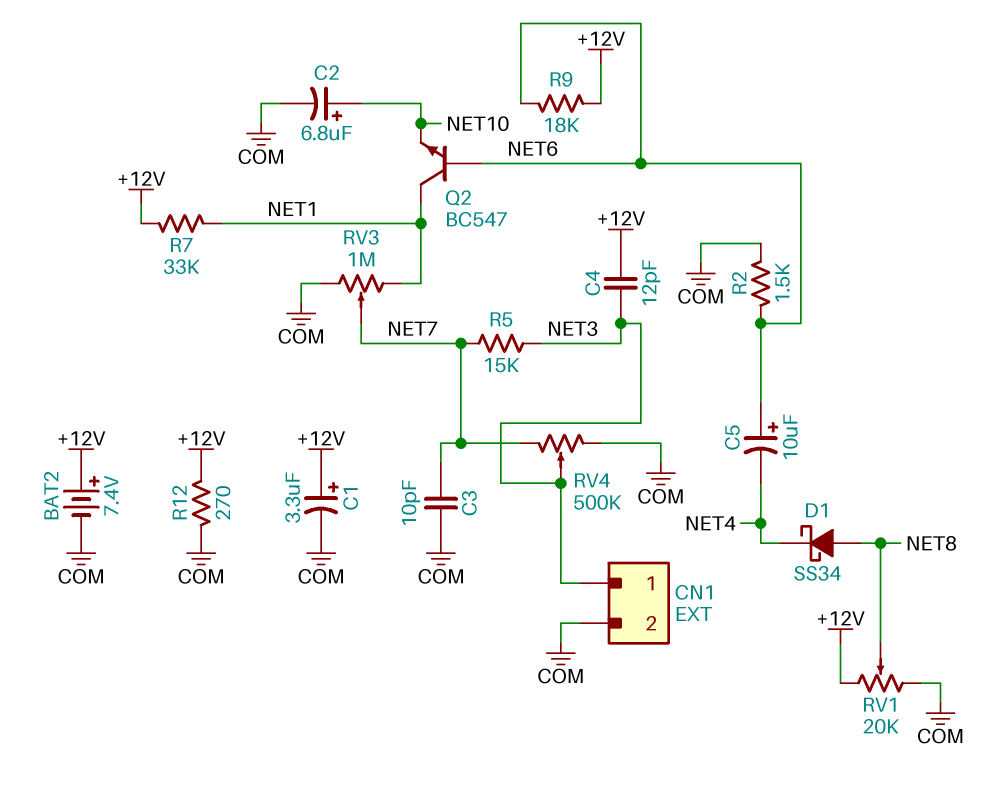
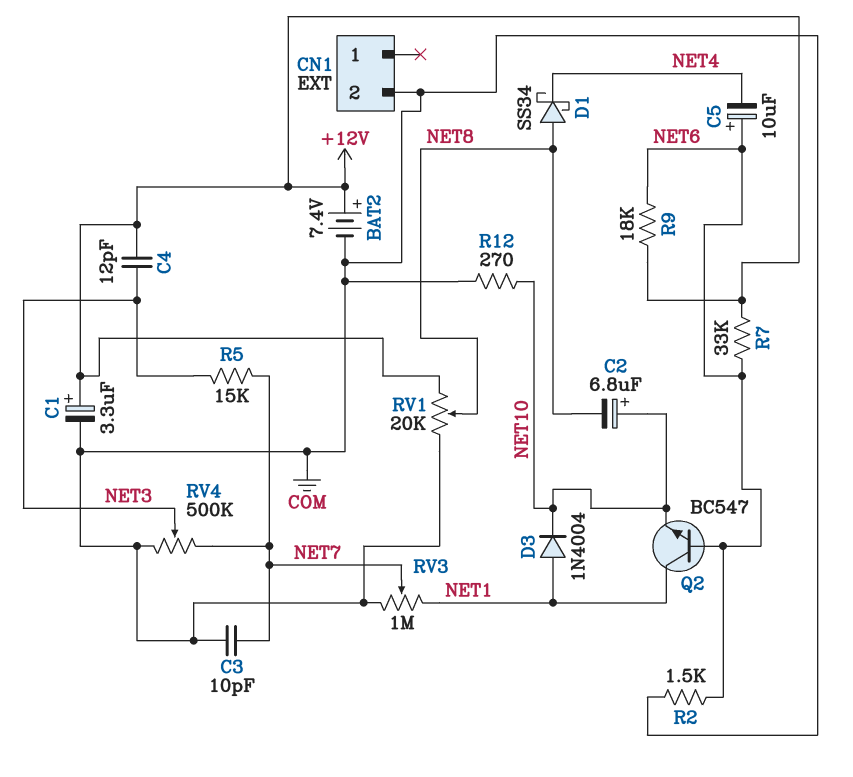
C2: 6.8uF (plus NET10, minus COM) -> 6.8uF (plus NET10, minus NET8)
CN1 pin 1: NET3 -> none
D3: none -> diode 1N4004 (A NET1, K NET10)
R7: 33k (+12V, NET1) -> 33k (+12V, NET6)
R12: 270 (+12V, COM) -> 270 (COM, NET10)

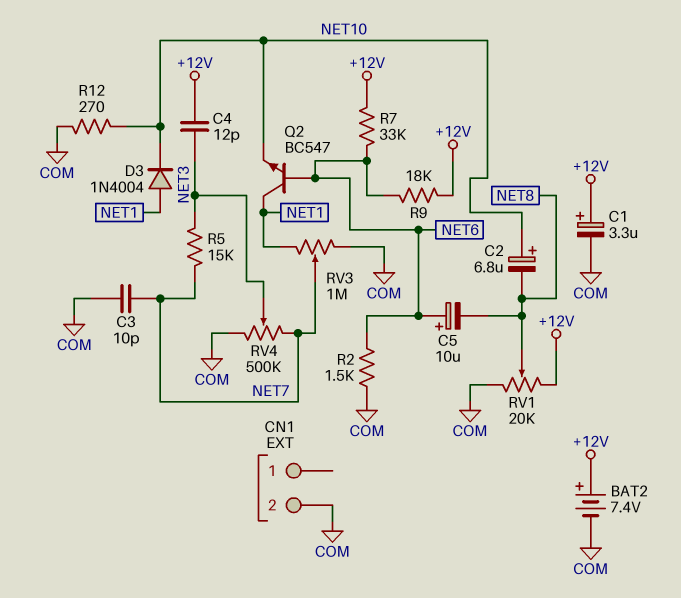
C5: 10uF (plus NET6, minus NET4) -> 10uF (plus NET6, minus NET8)
D1: schottky SS34 (A NET8, K NET4) -> none

